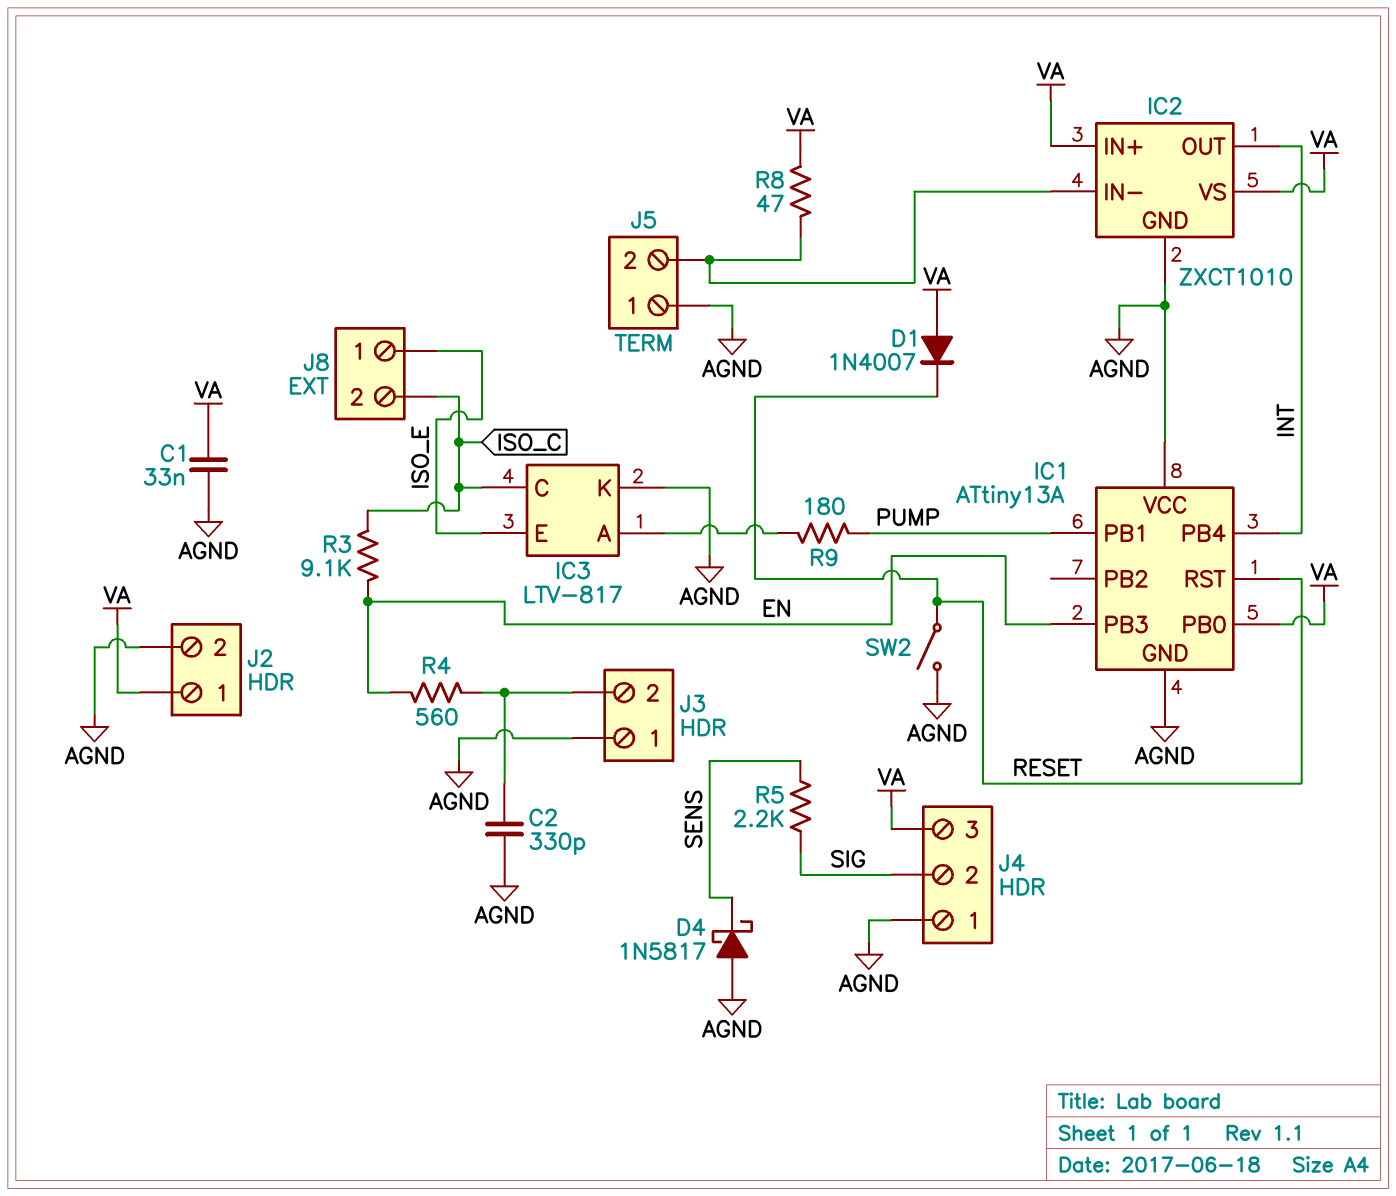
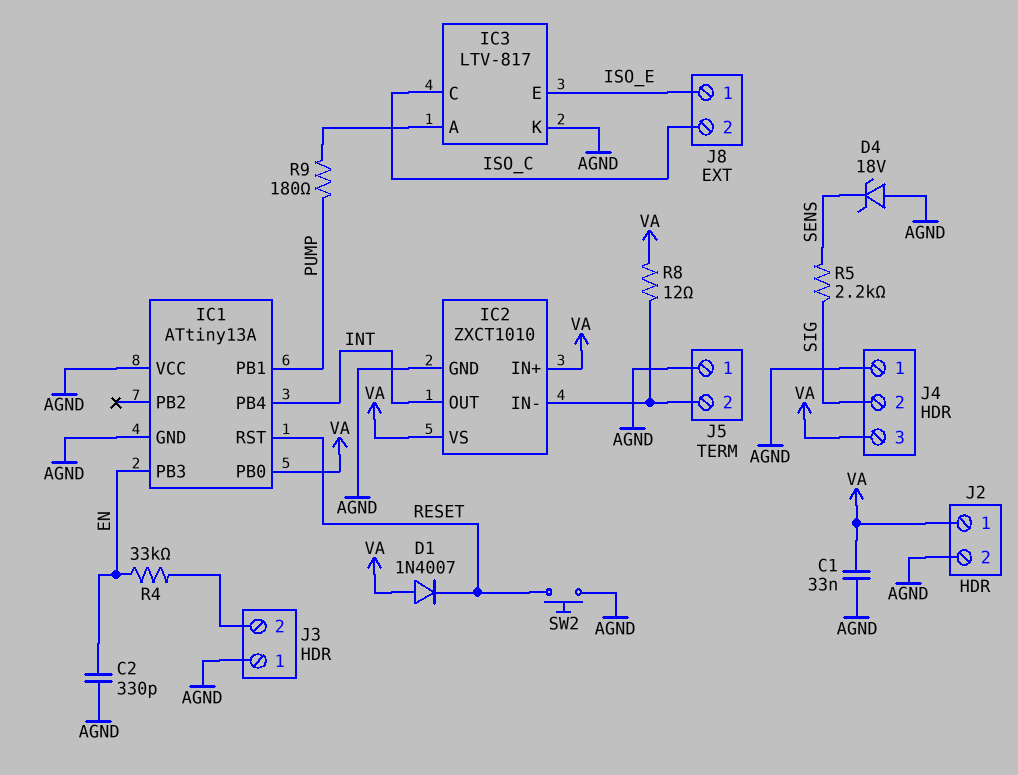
C2: 330pF (AGND, J3/2) -> 330pF (AGND, EN)
D4: schottky 1N5817 (A AGND, K SENS) -> zener 18V (A AGND, K SENS)
R3: 9.1k (EN, ISO_C) -> none
R4: 560 (EN, J3/2) -> 33k (EN, J3/2)
R8: 47 (IC2/IN-, VA) -> 12 (IC2/IN-, VA)
SW2: switch (AGND, RESET) -> button (AGND, RESET)

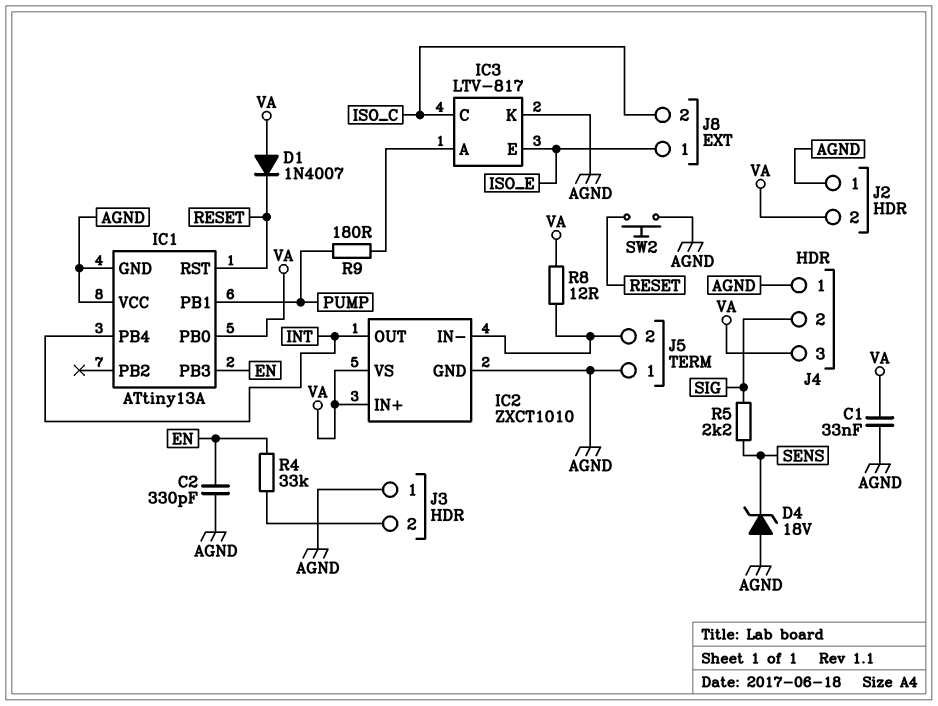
J2 pin 1: VA -> AGND
J2 pin 2: AGND -> VA

